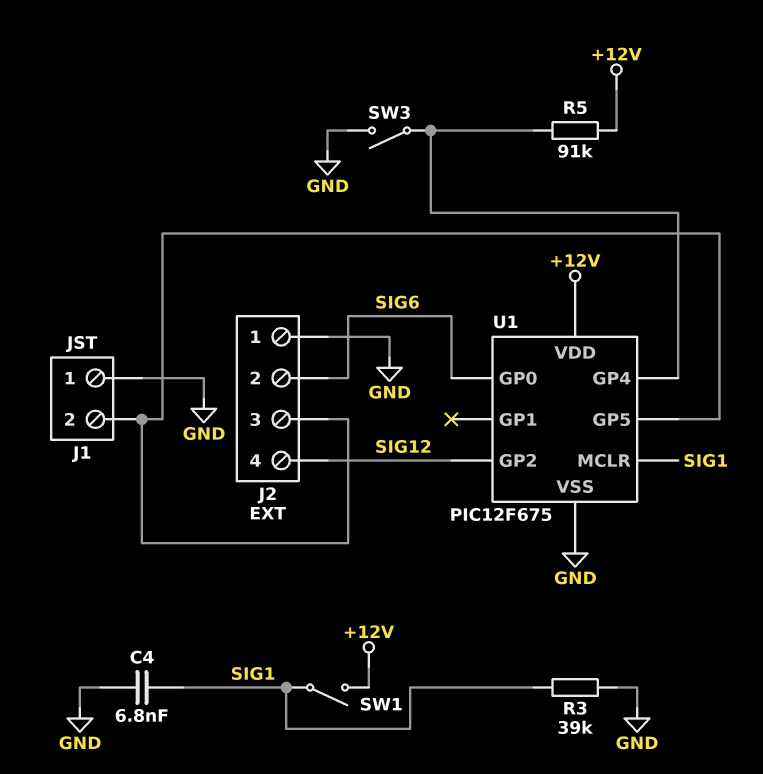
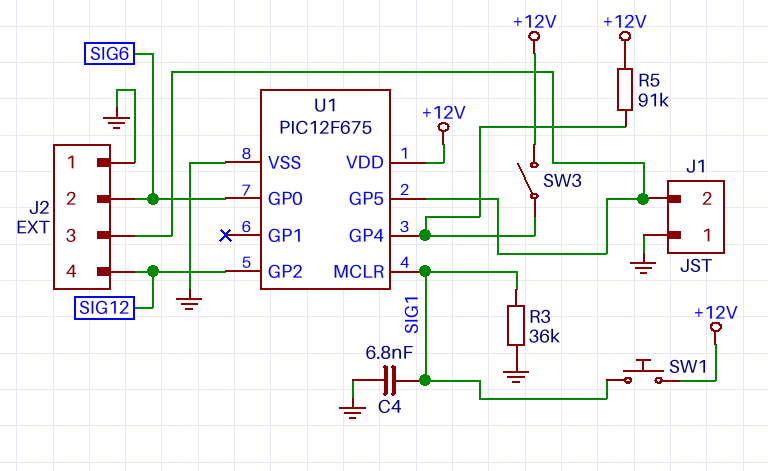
R3: 39k (GND, SIG1) -> 36k (GND, SIG1)
SW1: switch (+12V, SIG1) -> button (+12V, SIG1)
SW3: switch (GND, U1/GP4) -> switch (+12V, U1/GP4)

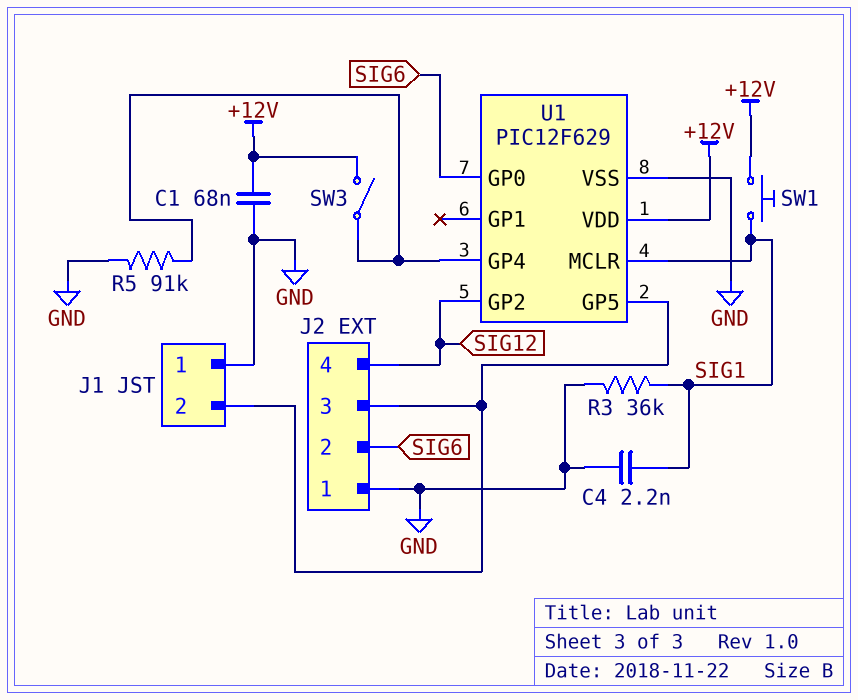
C1: none -> 68nF (+12V, GND)
C4: 6.8nF (GND, SIG1) -> 2.2nF (GND, SIG1)
R5: 91k (+12V, U1/GP4) -> 91k (GND, U1/GP4)
U1: PIC12F675 -> PIC12F629

